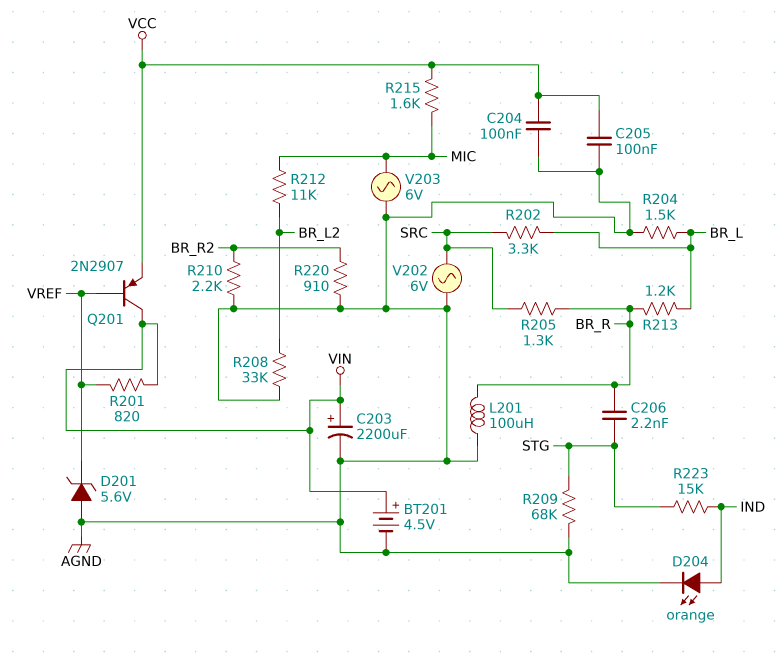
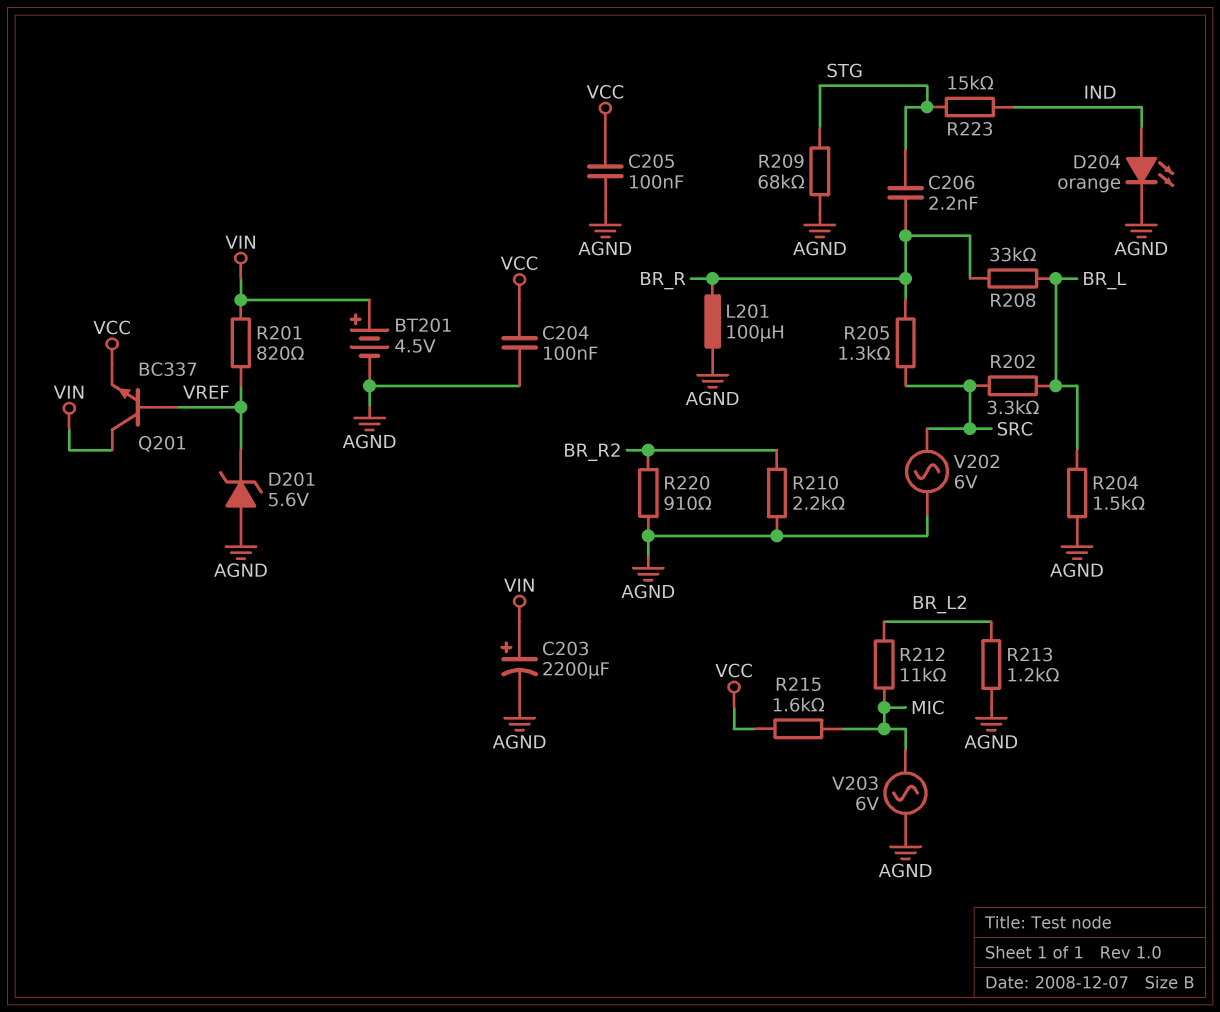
Q201: PNP 2N2907 (B VREF, C VIN, E VCC) -> NPN BC337 (B VREF, C VIN, E VCC)
R208: 33k (AGND, BR_L2) -> 33k (BR_L, BR_R)
R213: 1.2k (BR_L, BR_R) -> 1.2k (AGND, BR_L2)

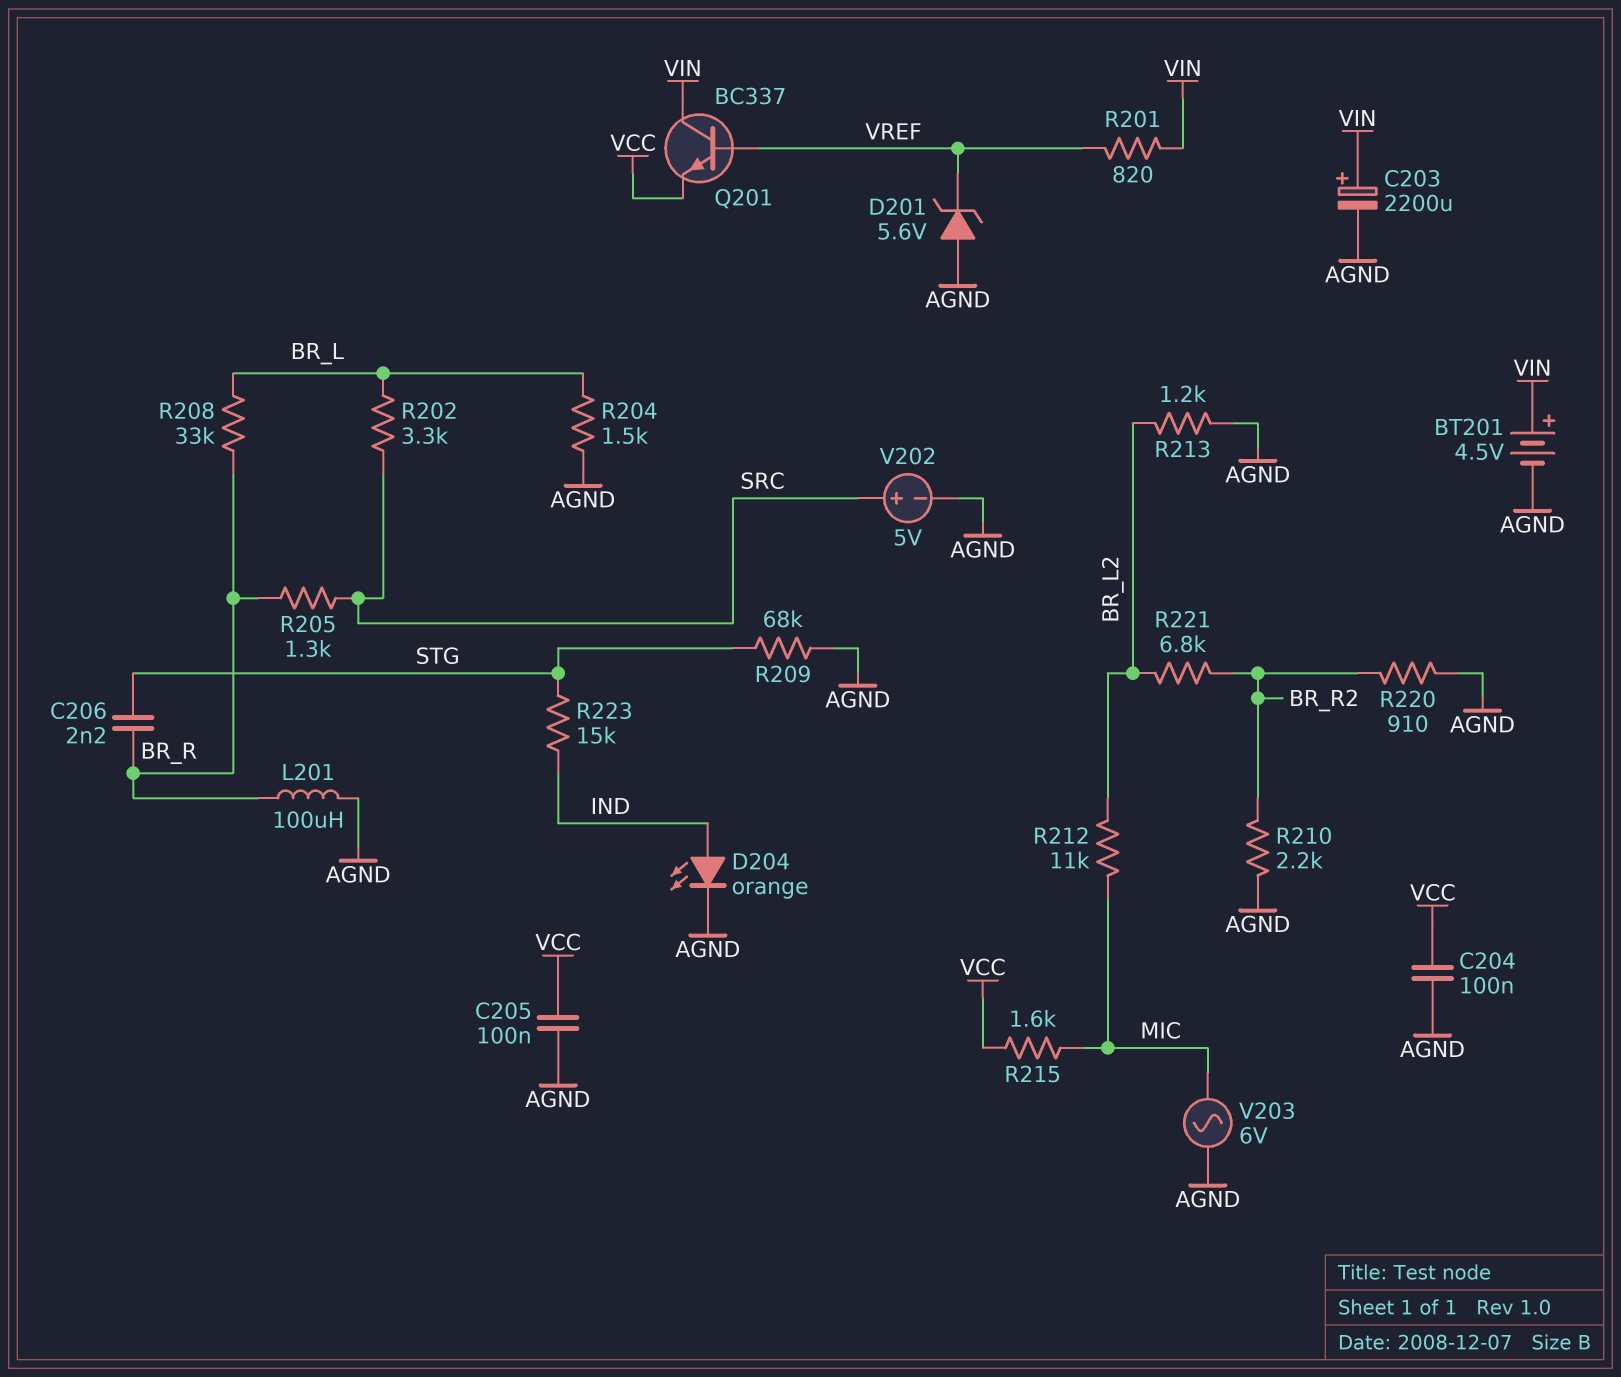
R221: none -> 6.8k (BR_L2, BR_R2)
V202: AC 6V (AGND, SRC) -> 5V (plus SRC, minus AGND)

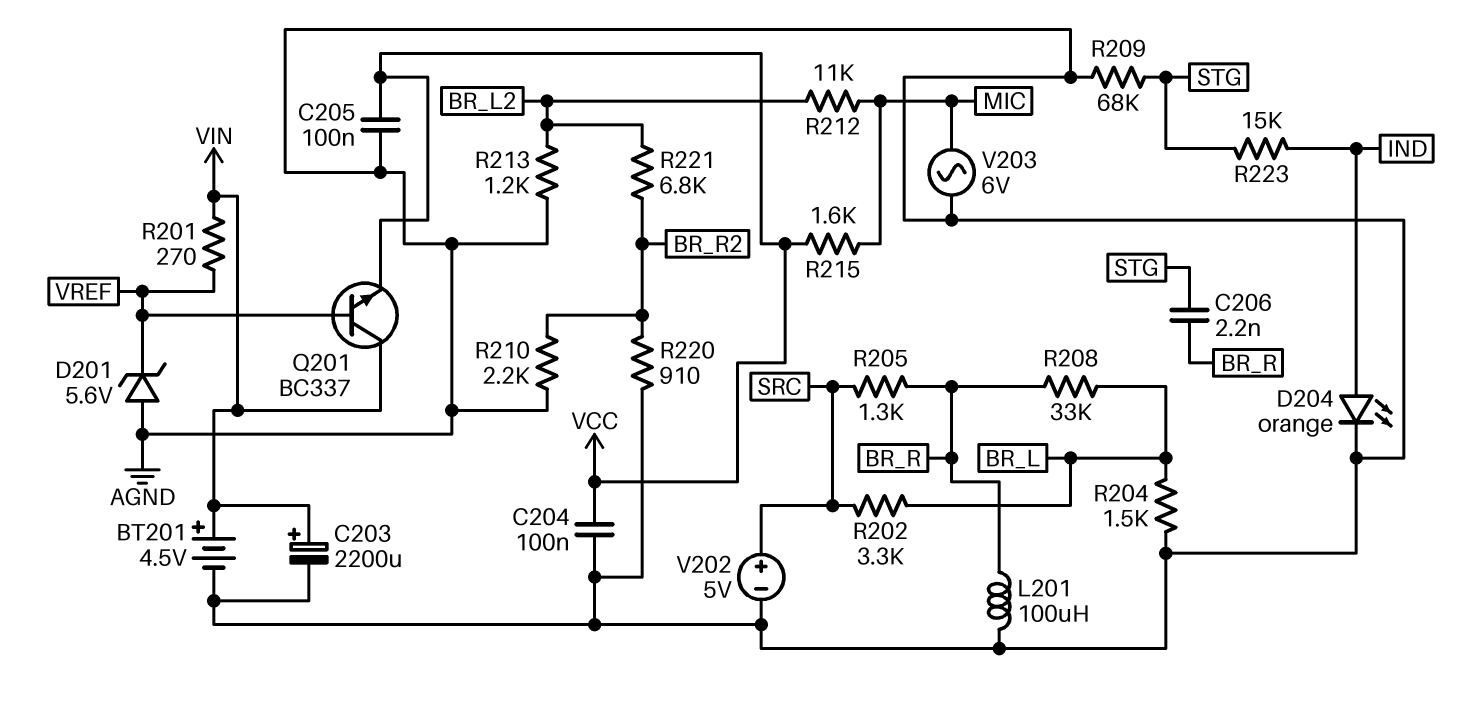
R201: 820 (VIN, VREF) -> 270 (VIN, VREF)

